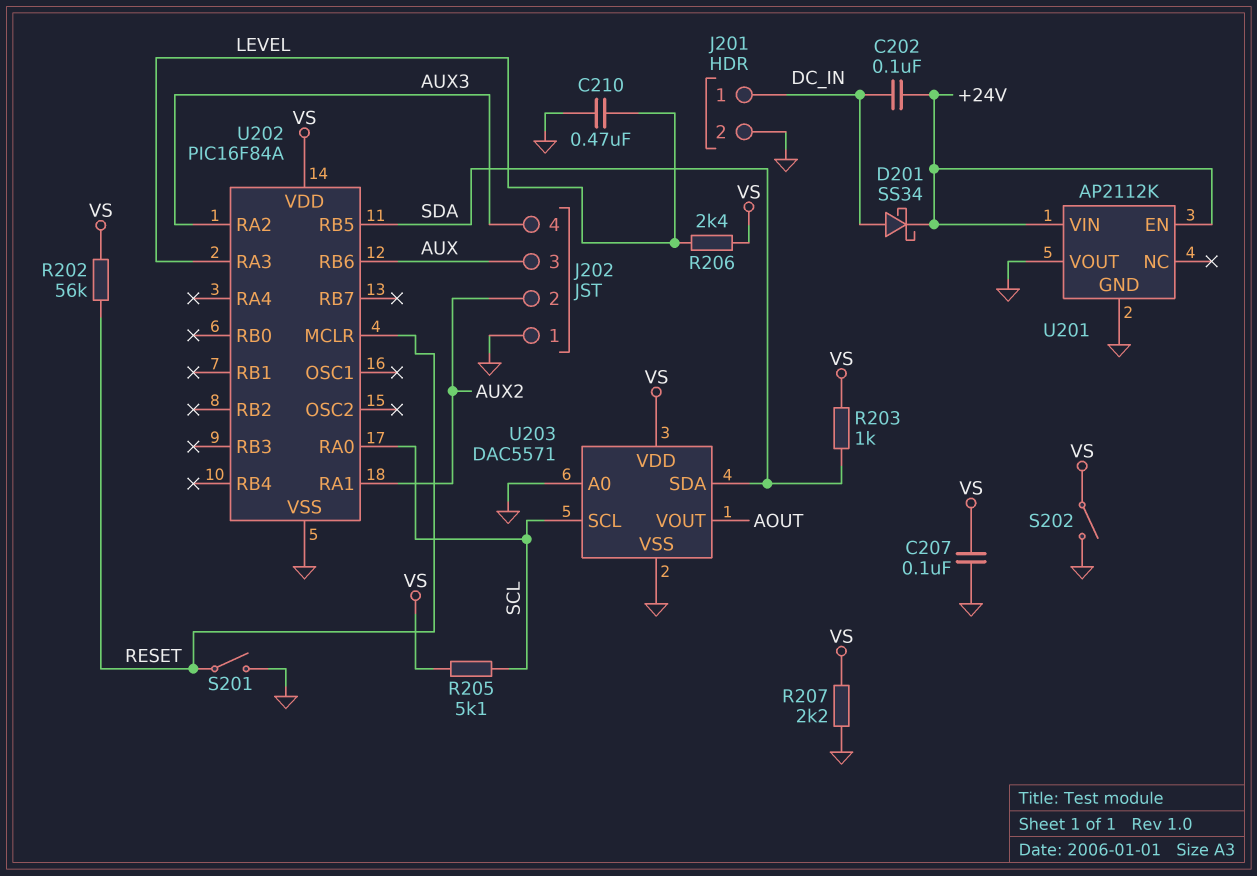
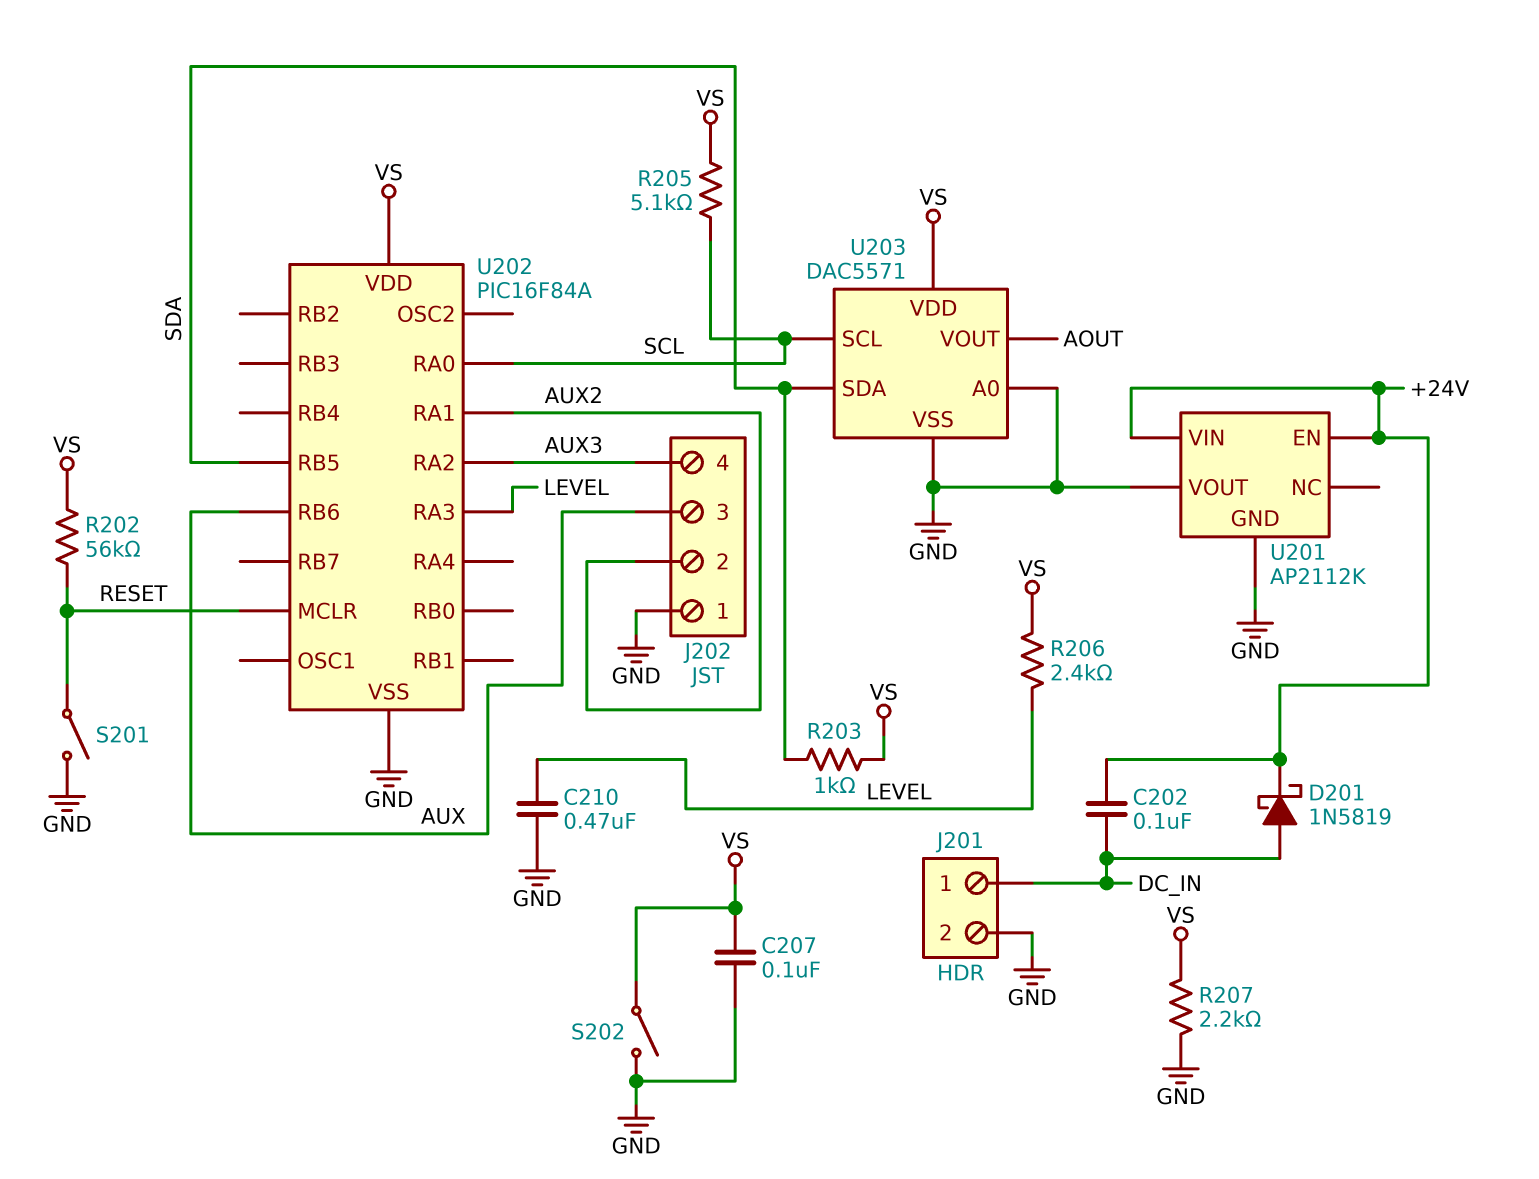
D201: schottky SS34 (A DC_IN, K +24V) -> schottky 1N5819 (A DC_IN, K +24V)

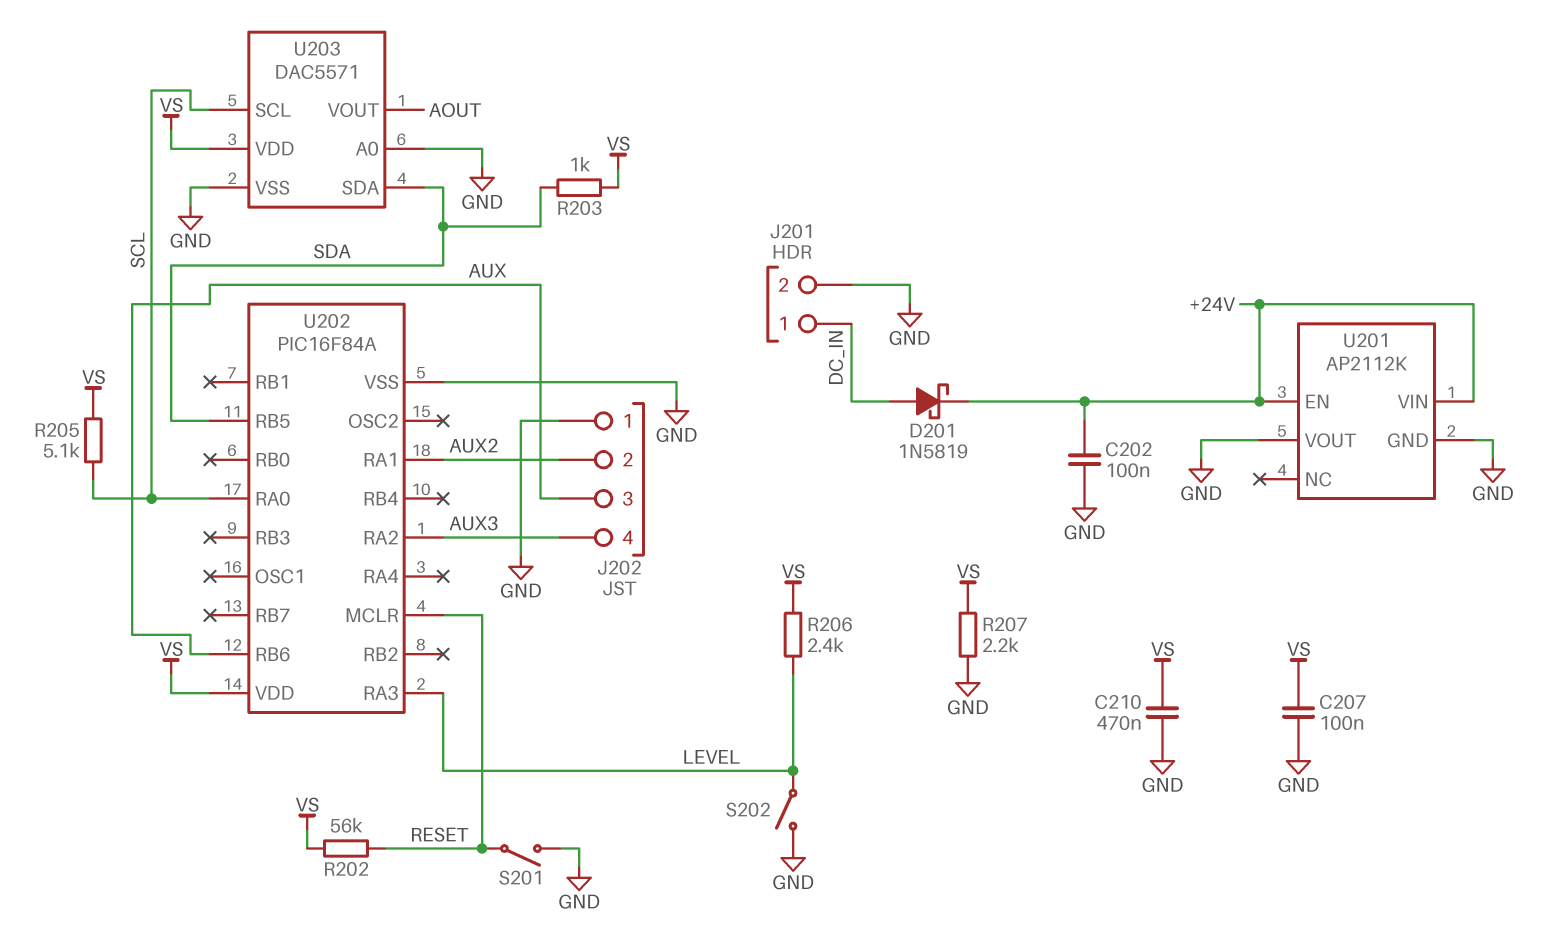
C202: 100nF (+24V, DC_IN) -> 100nF (+24V, GND)
C210: 470nF (GND, LEVEL) -> 470nF (GND, VS)
S202: switch (GND, VS) -> switch (GND, LEVEL)

